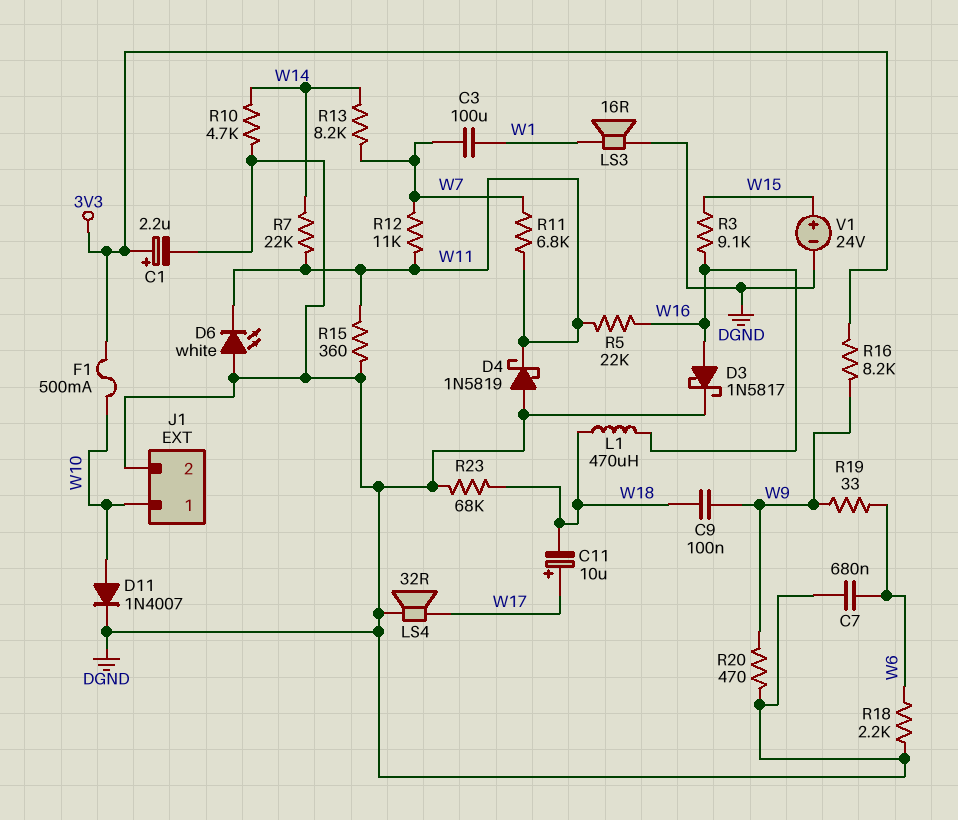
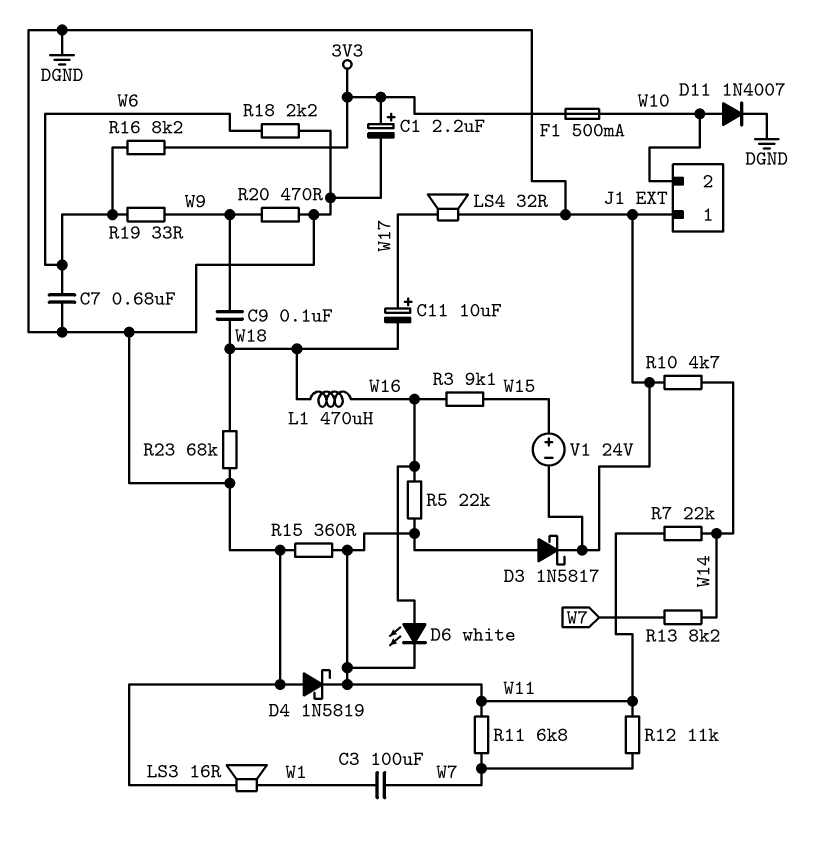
D3: schottky 1N5817 (A W16, K DGND) -> schottky 1N5817 (A W11, K DGND)
D6: LED white (A DGND, K W11) -> LED white (A W16, K W11)
J1 pin 1: W10 -> DGND
J1 pin 2: DGND -> W10
R16: 8.2k (3V3, W9) -> 8.2k (3V3, W6)

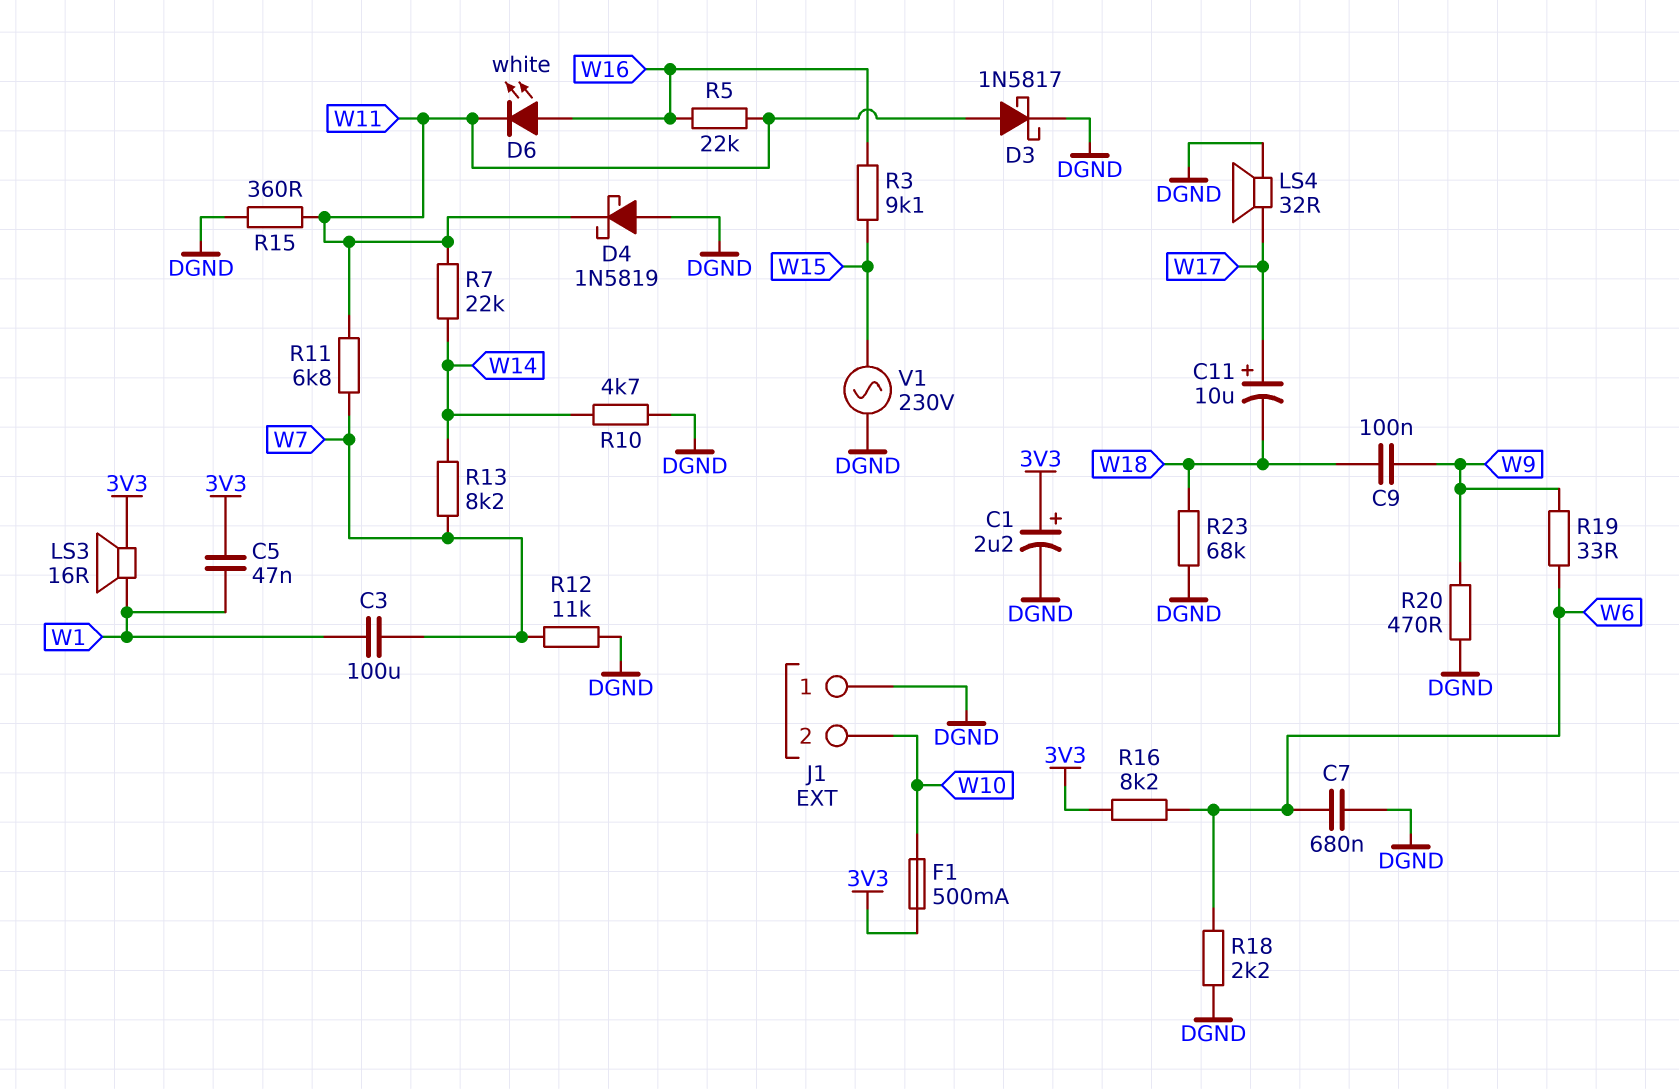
C5: none -> 47nF (3V3, W1)
D11: diode 1N4007 (A W10, K DGND) -> none
L1: 470uH (W16, W18) -> none
LS3: speaker 16R (DGND, W1) -> speaker 16R (3V3, W1)
R12: 11k (W7, W11) -> 11k (DGND, W7)
V1: 24V (plus W15, minus DGND) -> AC 230V (DGND, W15)

